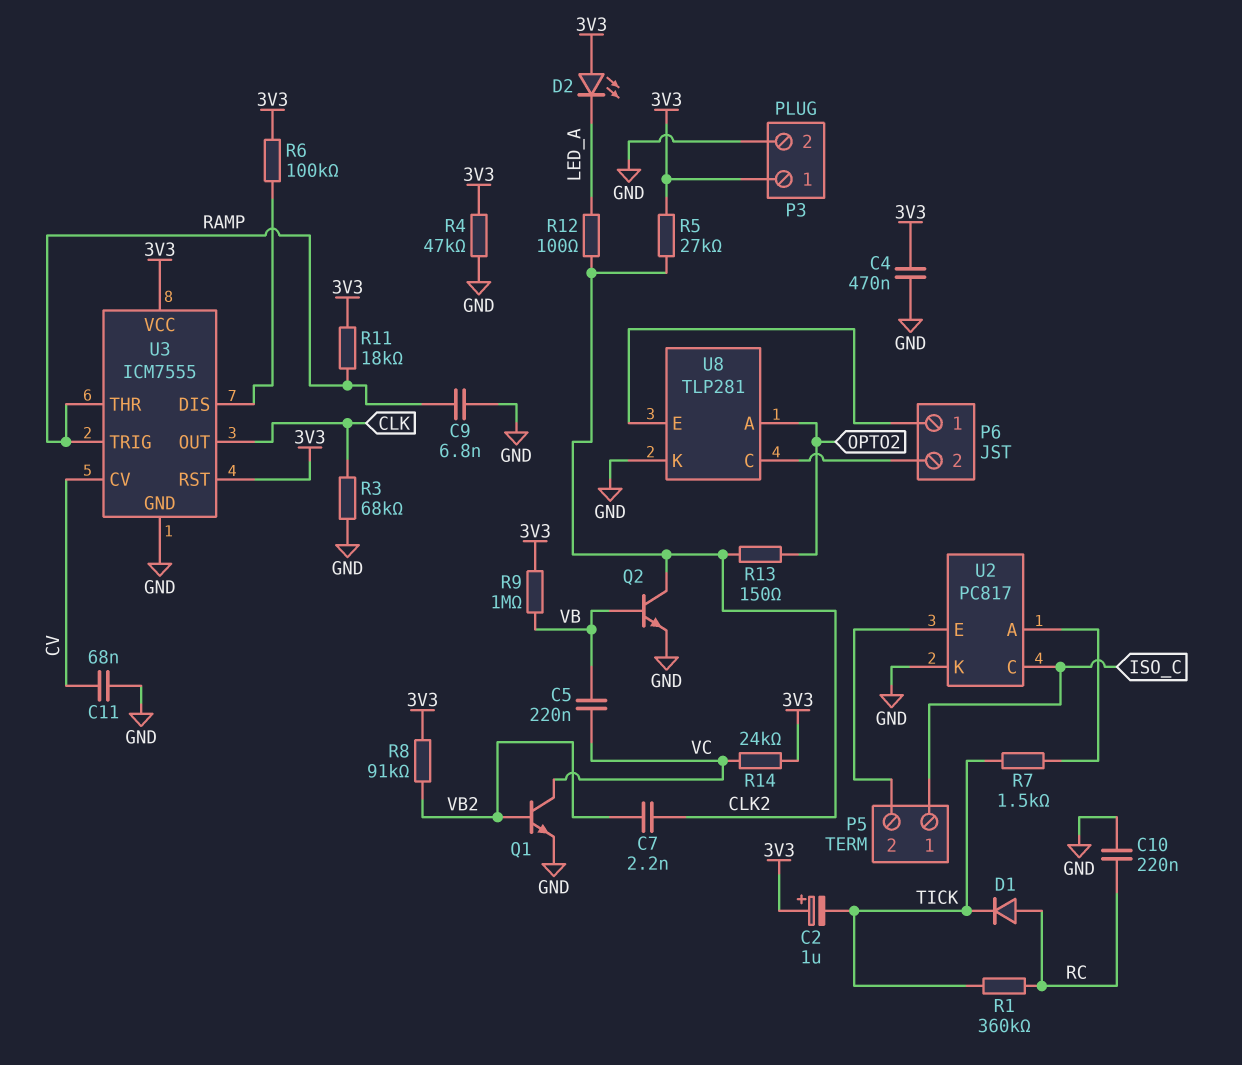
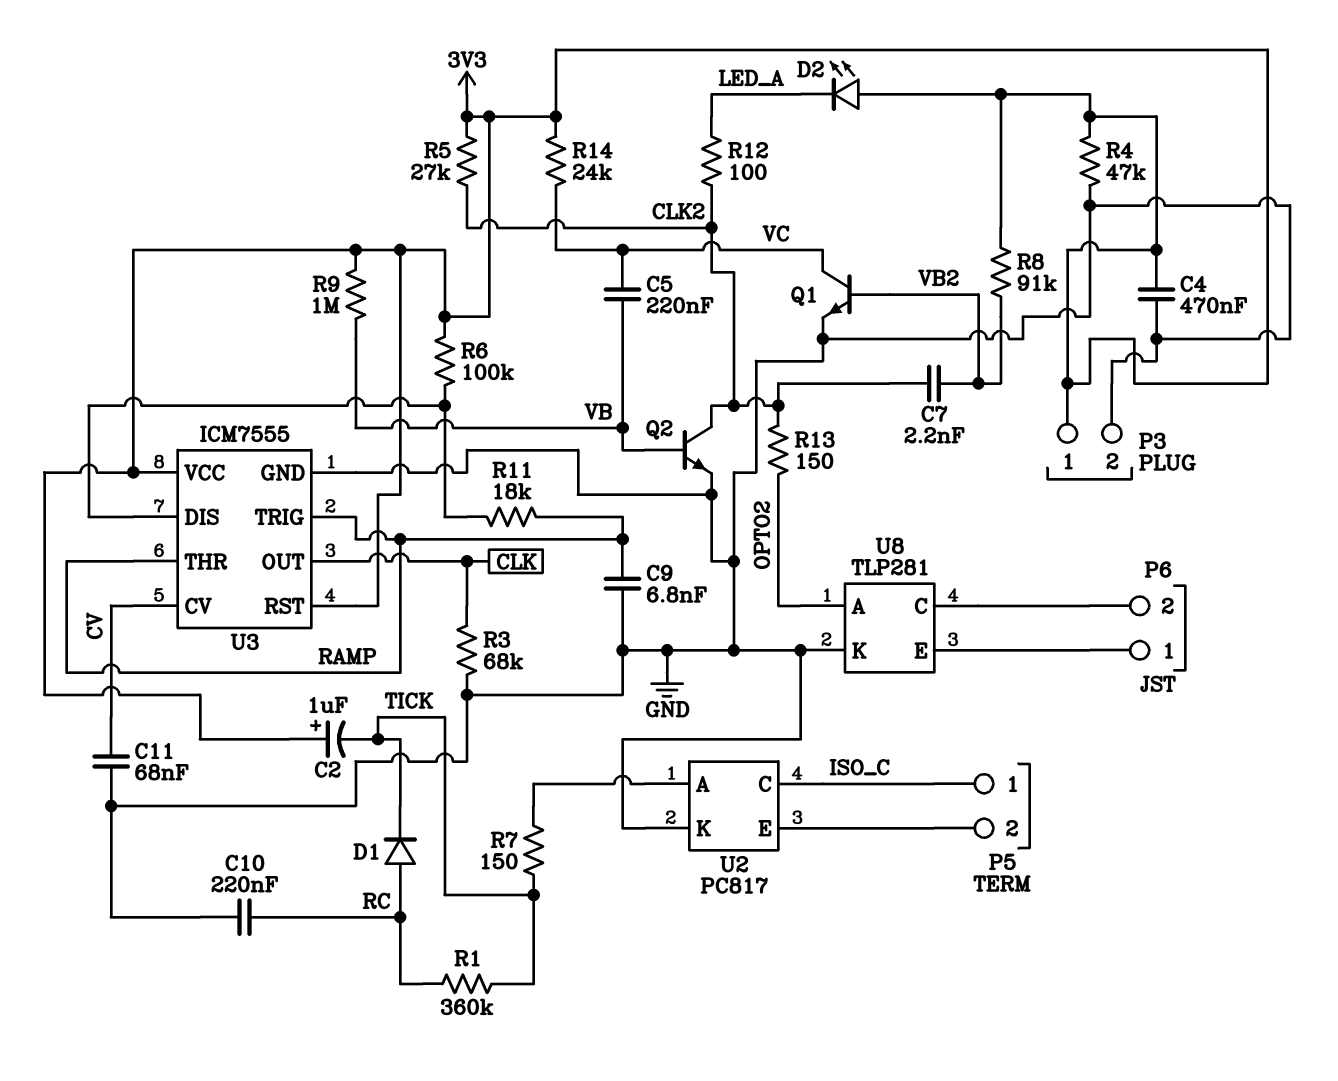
R7: 1.5k (TICK, U2/A) -> 150 (TICK, U2/A)
R11: 18k (3V3, RAMP) -> 18k (RAMP, U3/DIS)

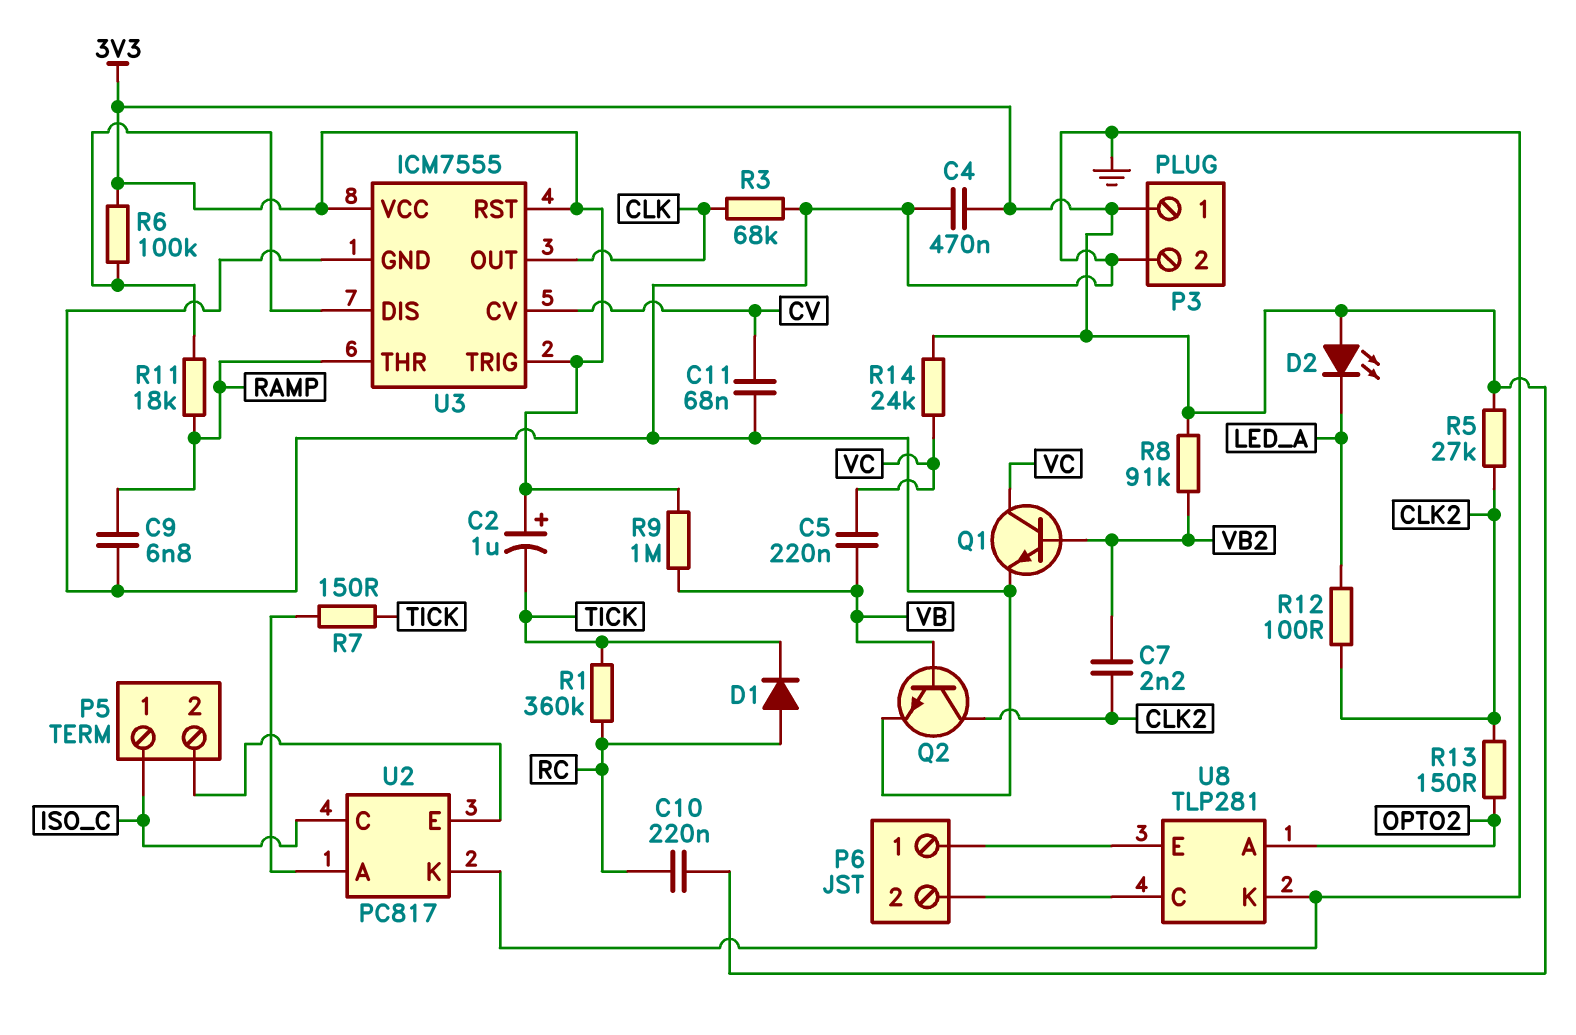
C10: 220nF (GND, RC) -> 220nF (3V3, RC)
R4: 47k (3V3, GND) -> none
U3 pin TRIG: RAMP -> 3V3

